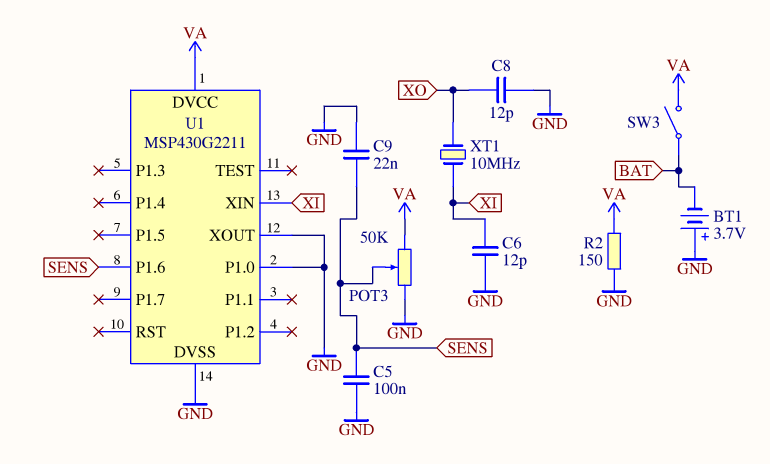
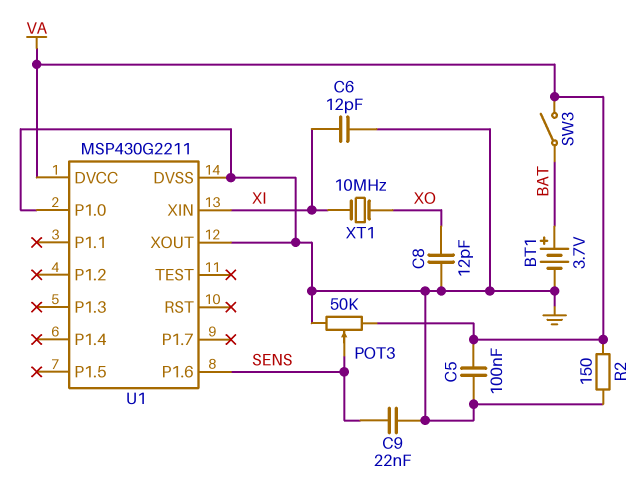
BT1: 3.7V (plus GND, minus BAT) -> 3.7V (plus BAT, minus GND)
C5: 100nF (GND, SENS) -> 100nF (GND, VA)

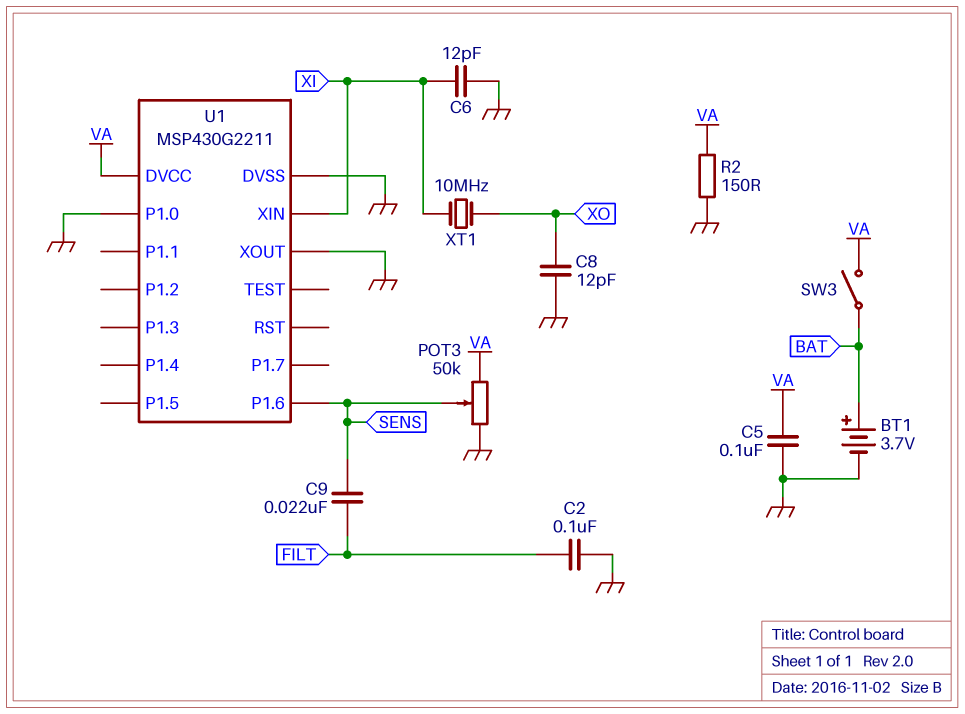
C2: none -> 100nF (FILT, GND)
C9: 22nF (GND, SENS) -> 22nF (FILT, SENS)

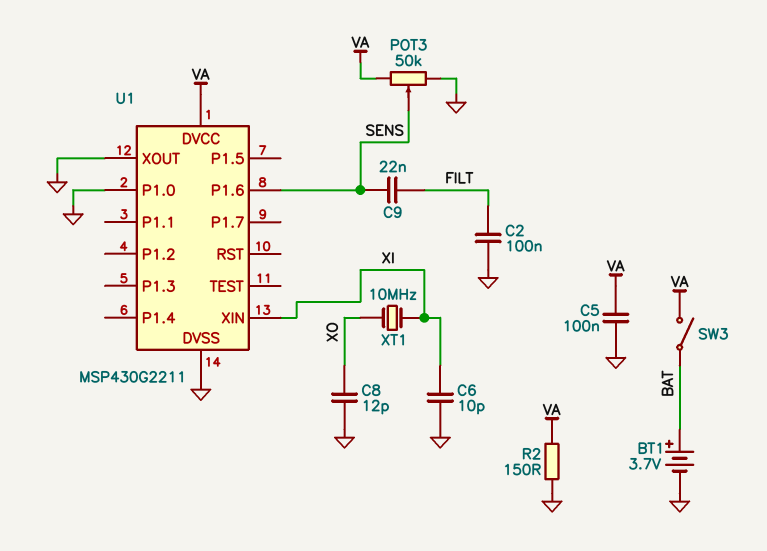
C6: 12pF (GND, XI) -> 10pF (GND, XI)

